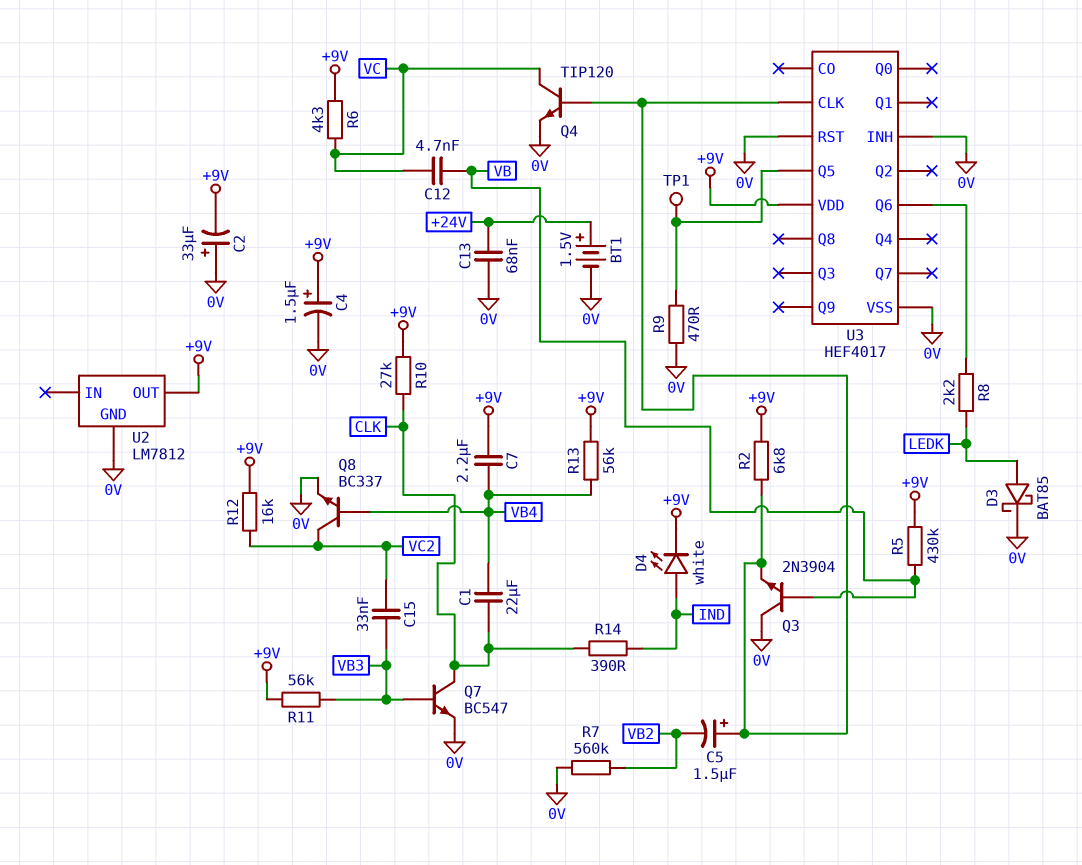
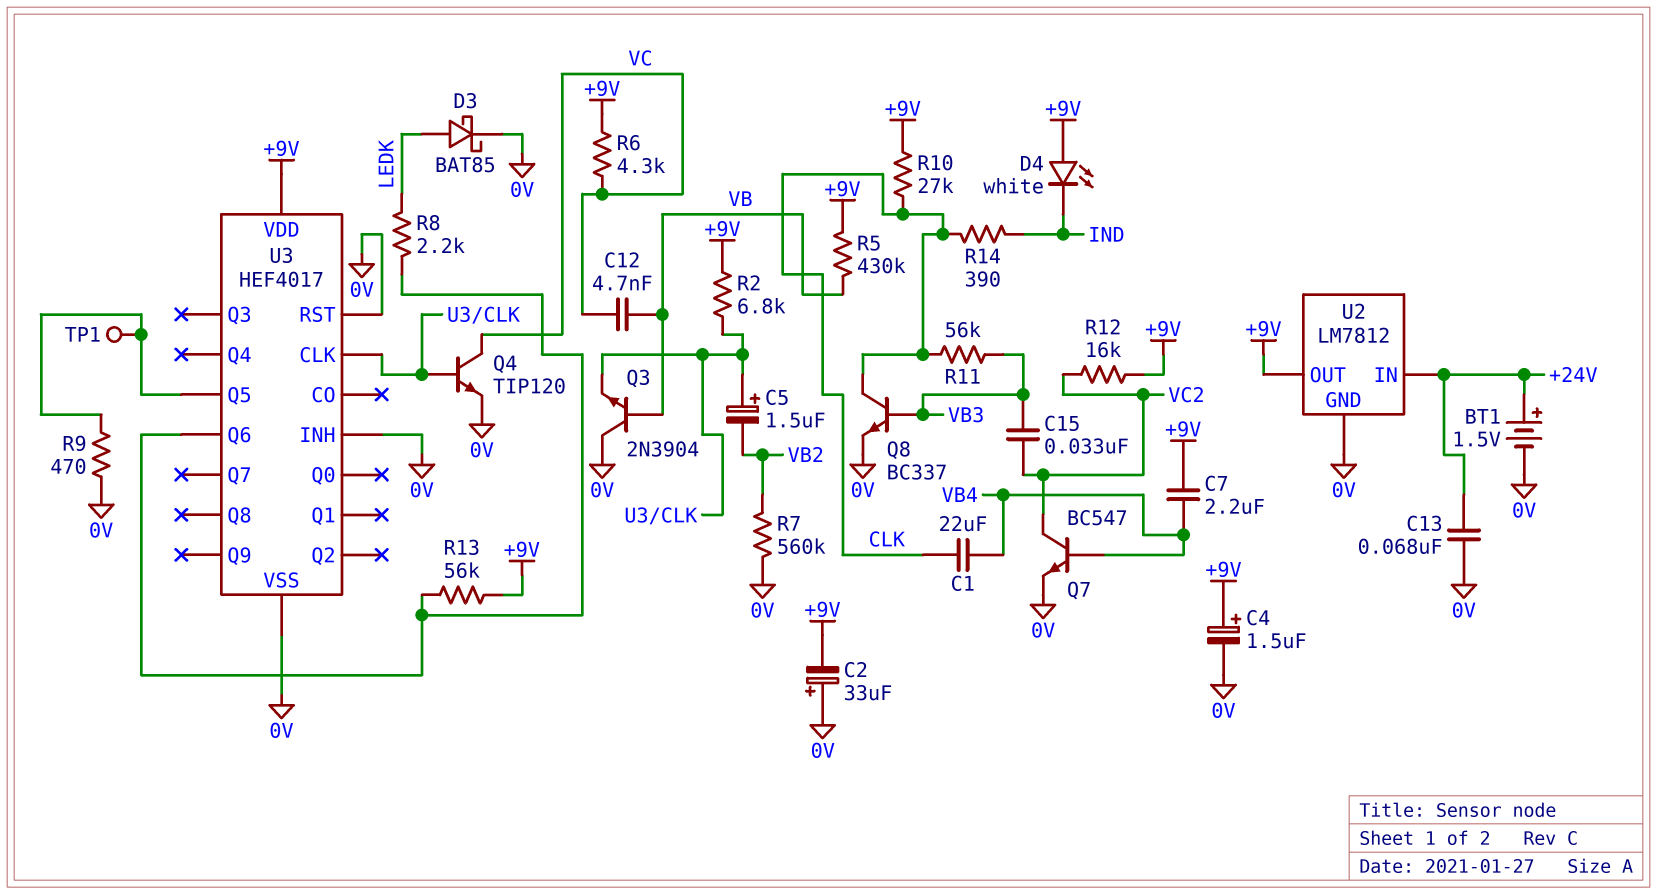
D4: LED white (A IND, K +9V) -> LED white (A +9V, K IND)
Q7: NPN BC547 (B VB3, C CLK, E 0V) -> NPN BC547 (B VB4, C VC2, E 0V)
Q8: NPN BC337 (B VB4, C VC2, E 0V) -> NPN BC337 (B VB3, C CLK, E 0V)
R11: 56k (+9V, VB3) -> 56k (CLK, VB3)
R13: 56k (+9V, VB4) -> 56k (+9V, U3/Q6)
U2 pin IN: none -> +24V

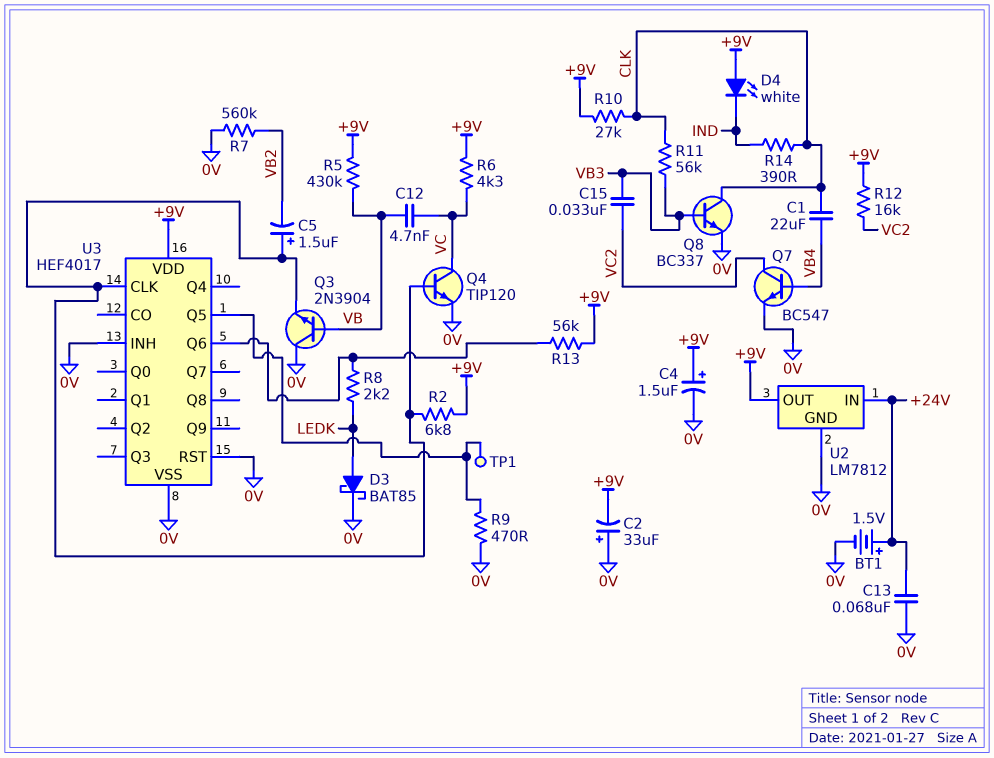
C7: 2.2uF (+9V, VB4) -> none

